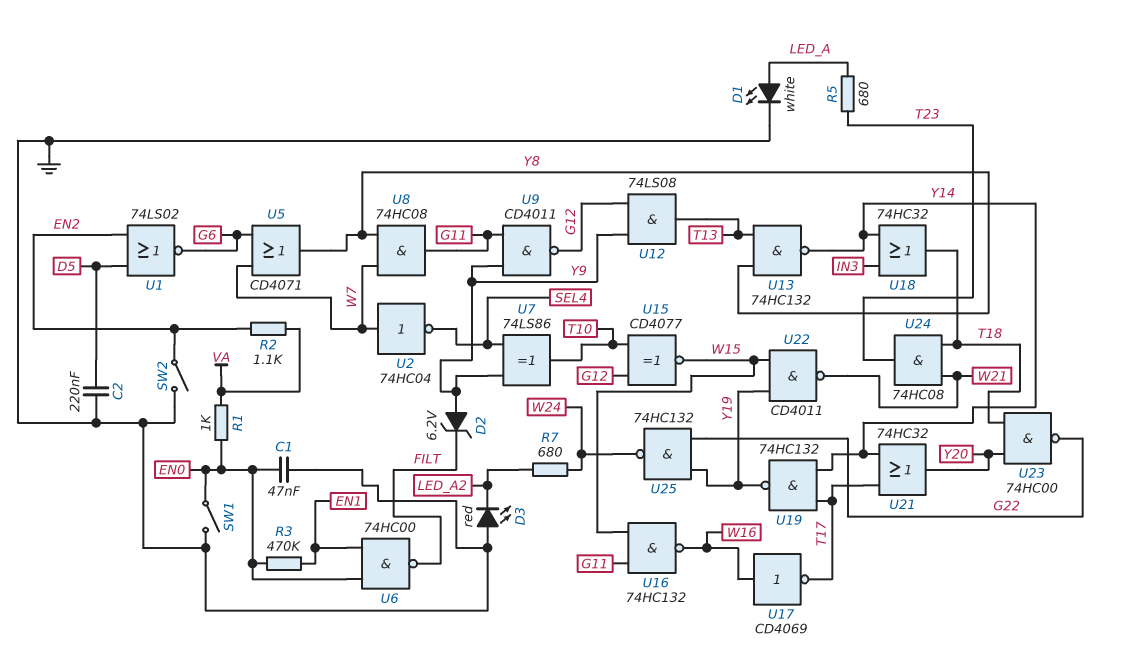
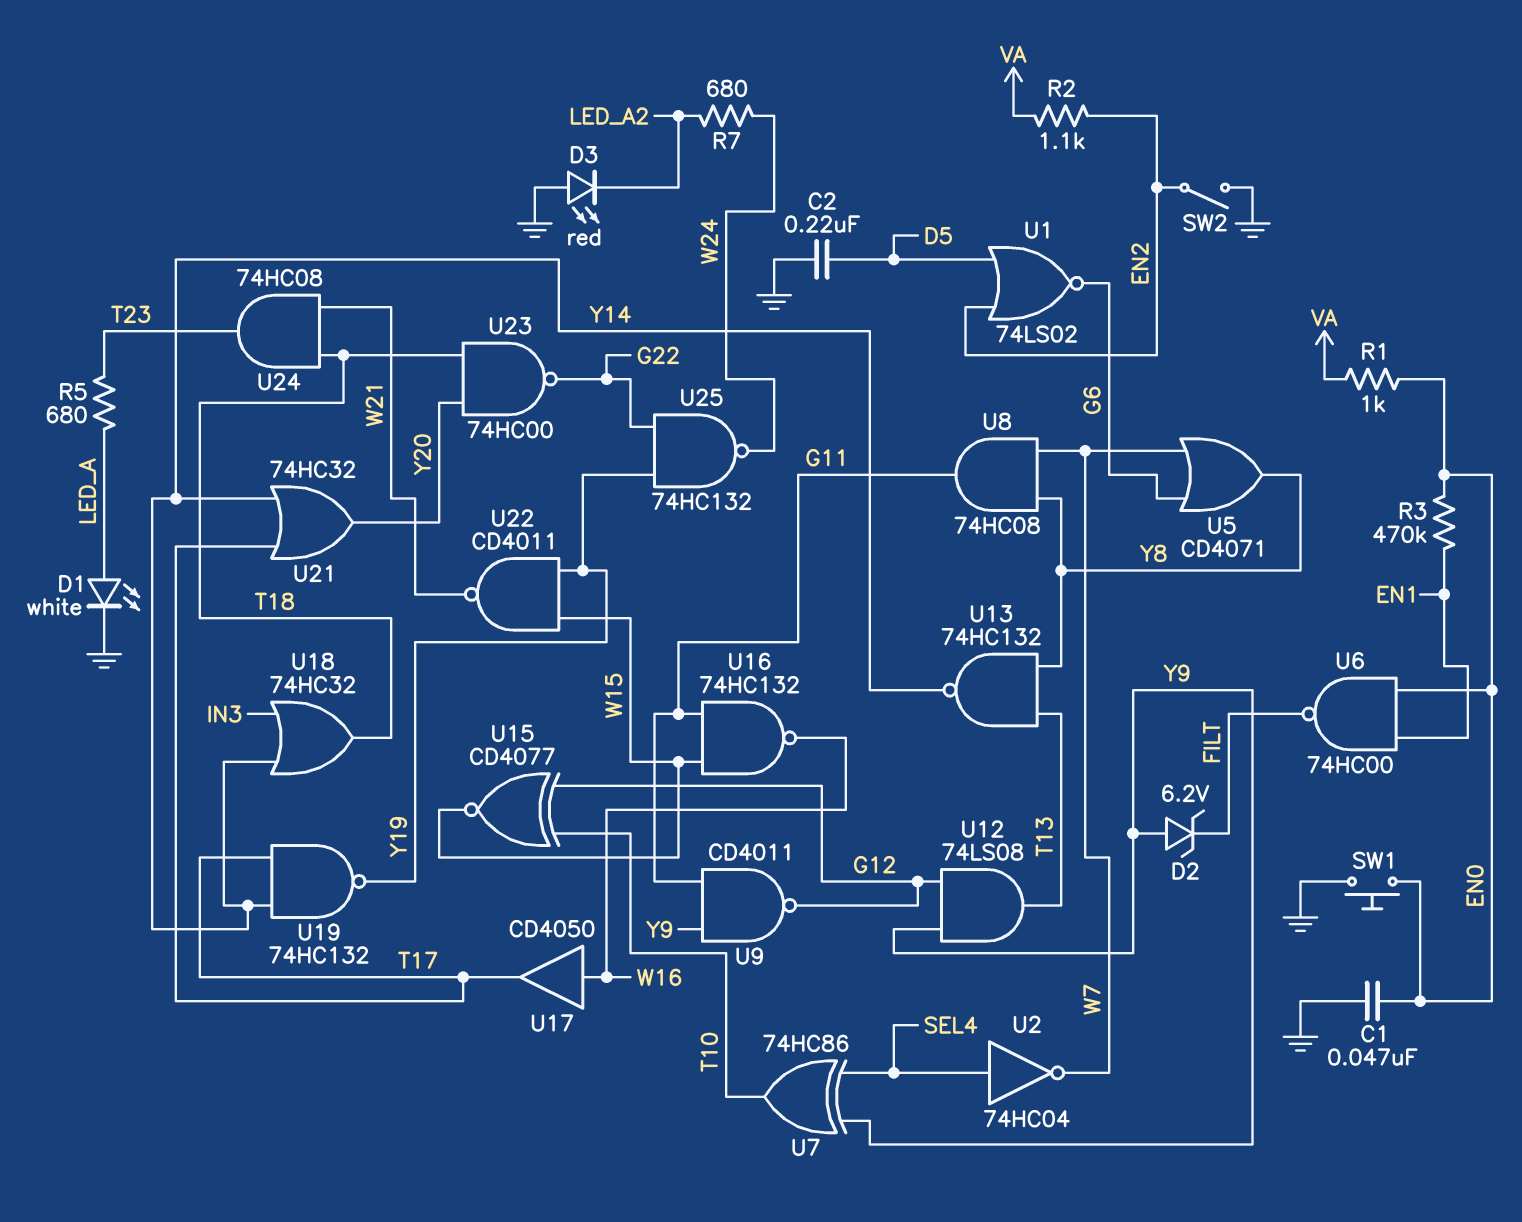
SW1: switch (EN0, GND) -> button (EN0, GND)
U2: NOT 74HC04 (in W7, out SEL4) -> NOT 74HC04 (in SEL4, out W7)
U7: XOR 74LS86 (in SEL4, in Y9, out T10) -> XOR 74HC86 (in SEL4, in Y9, out T10)
U17: NOT CD4069 (in W16, out T17) -> buffer CD4050 (in W16, out T17)

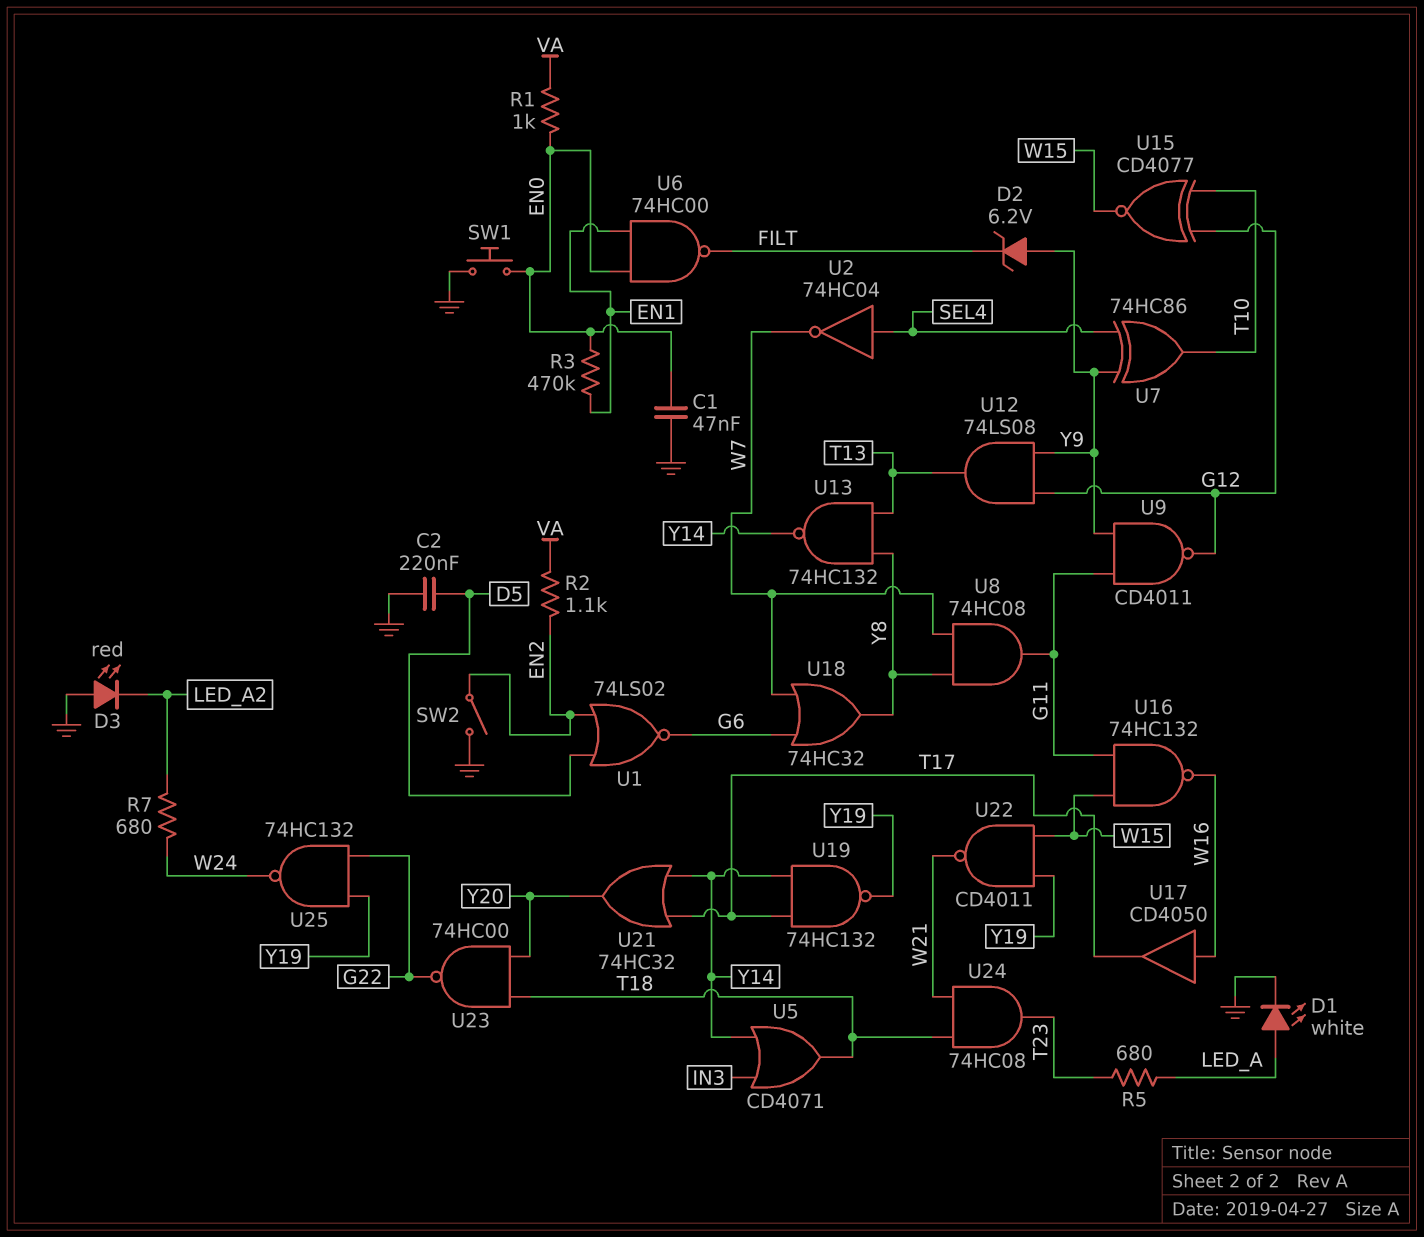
U5: OR CD4071 (in G6, in W7, out Y8) -> OR CD4071 (in IN3, in Y14, out T18)
U18: OR 74HC32 (in IN3, in Y14, out T18) -> OR 74HC32 (in G6, in W7, out Y8)

